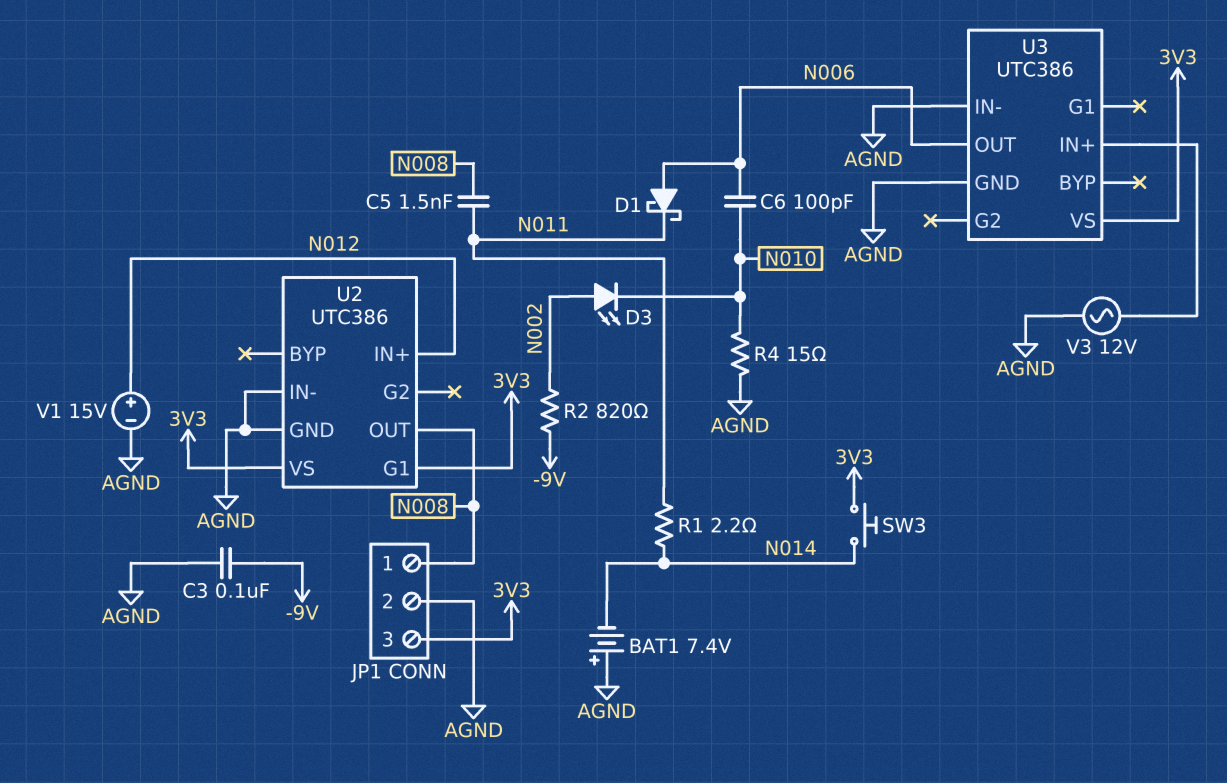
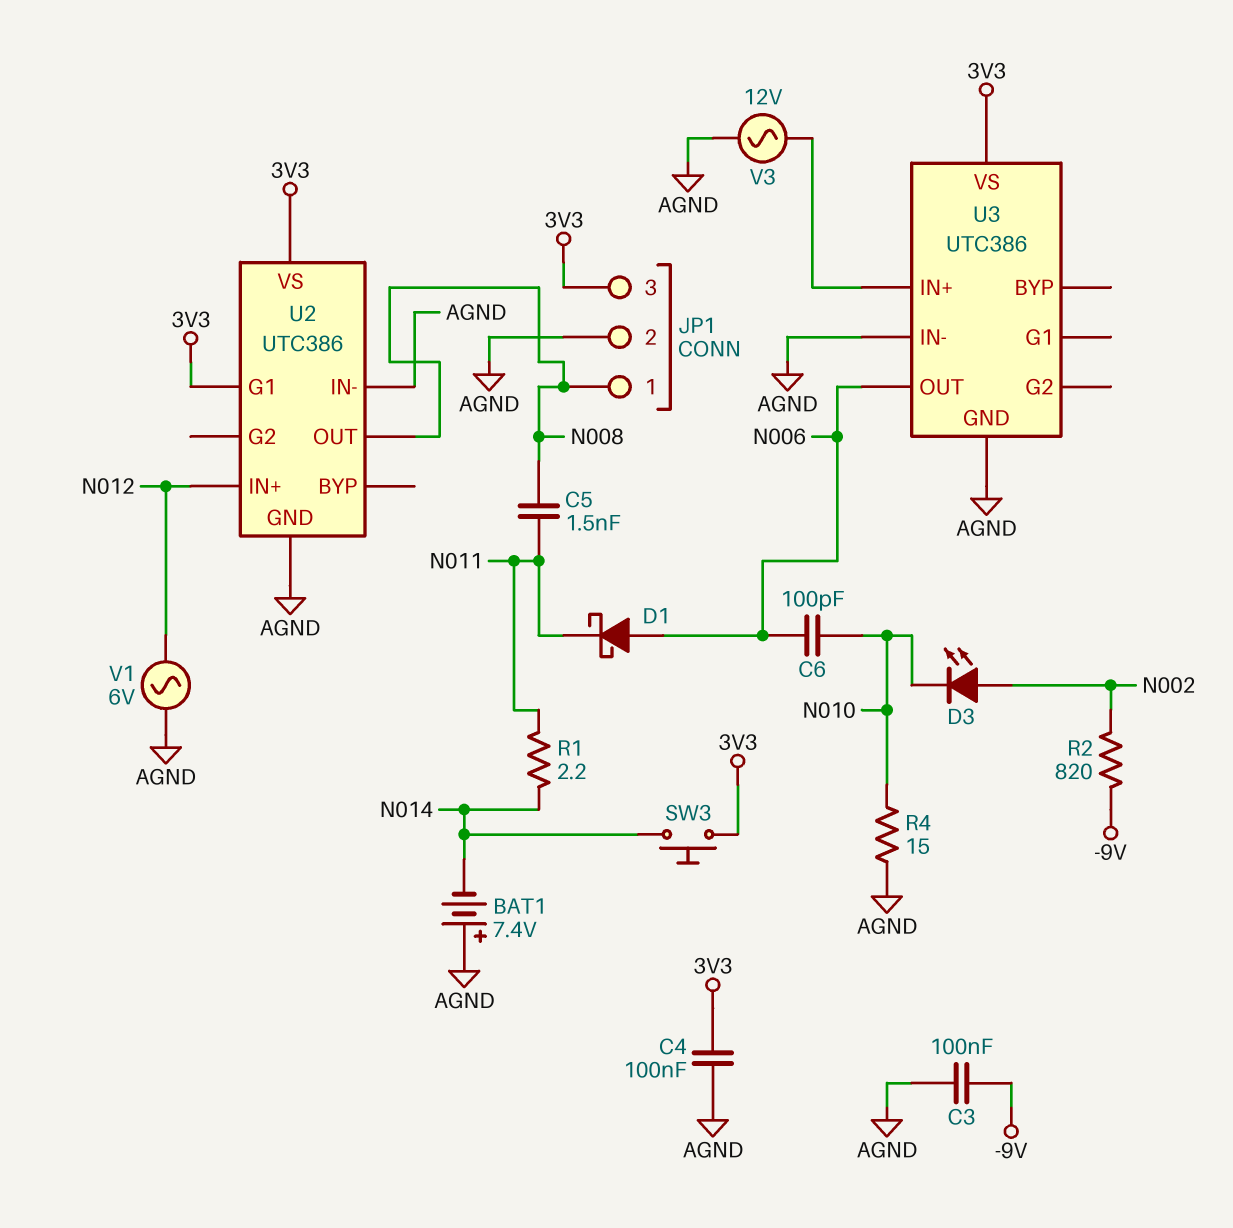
C4: none -> 100nF (3V3, AGND)
V1: 15V (plus N012, minus AGND) -> AC 6V (AGND, N012)

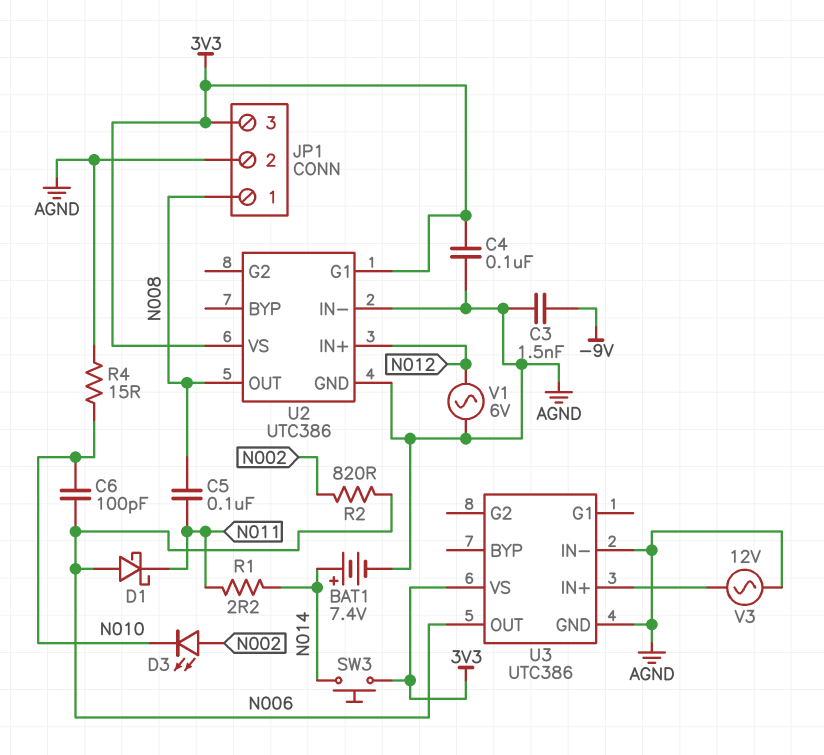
BAT1: 7.4V (plus AGND, minus N014) -> 7.4V (plus N014, minus AGND)
C3: 100nF (-9V, AGND) -> 1.5nF (-9V, AGND)
C5: 1.5nF (N008, N011) -> 100nF (N008, N011)
R2: 820 (-9V, N002) -> 820 (N002, N006)

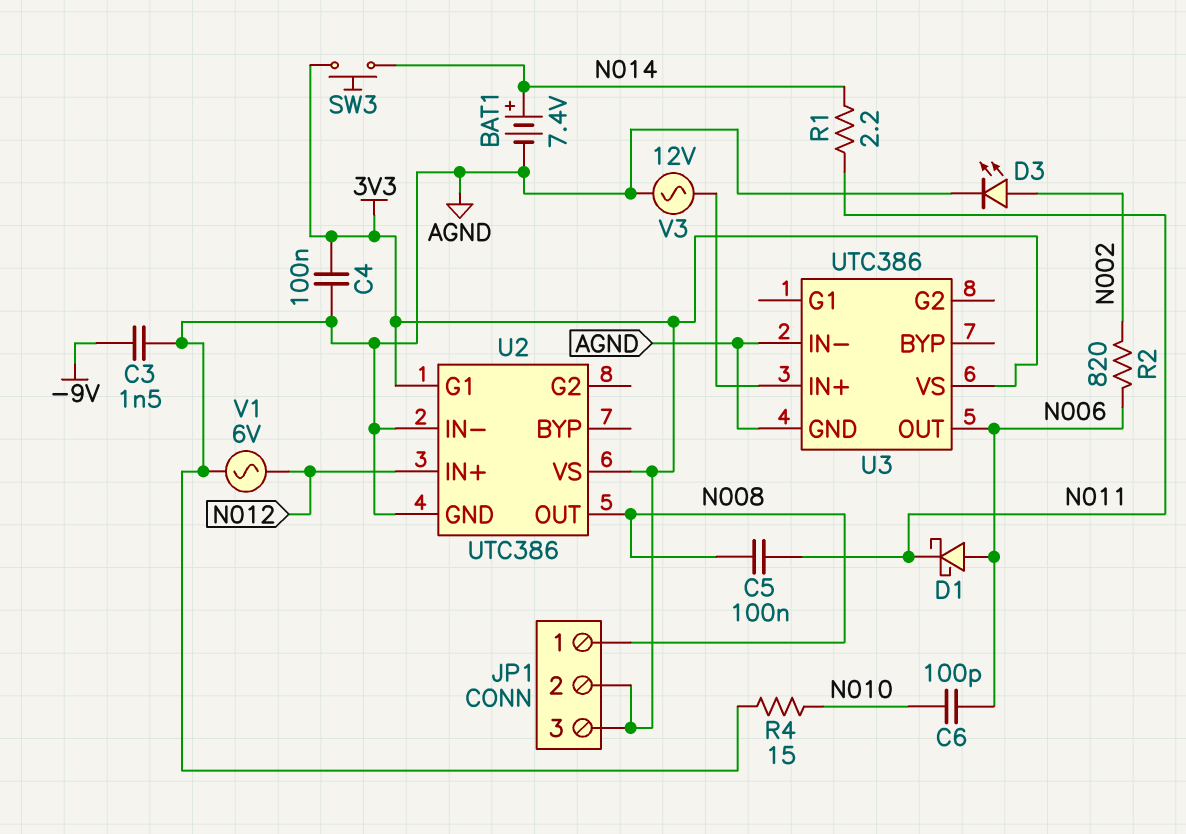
D3: LED (A N002, K N010) -> LED (A N002, K AGND)
JP1 pin 2: AGND -> 3V3

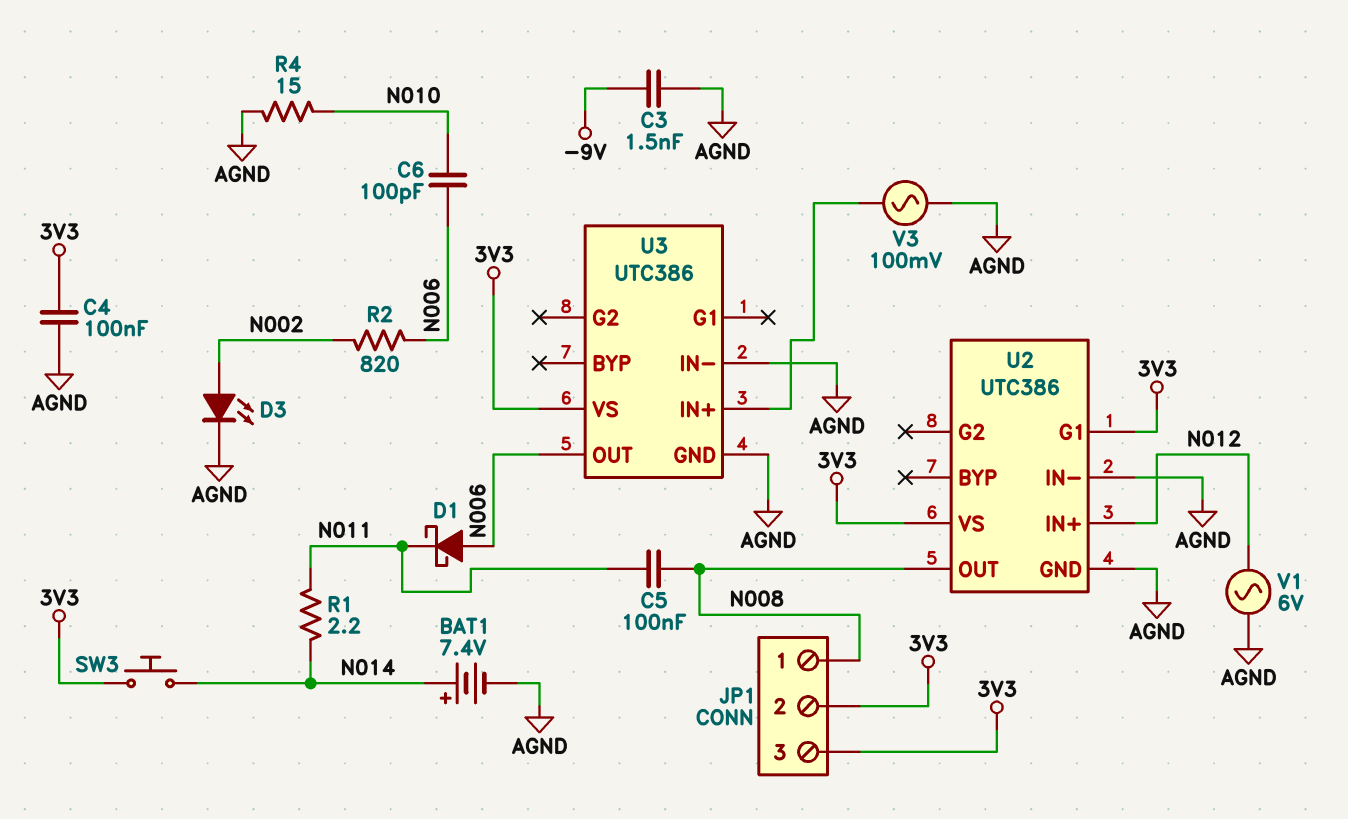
V3: AC 12V (AGND, U3/IN+) -> AC 100mV (AGND, U3/IN+)

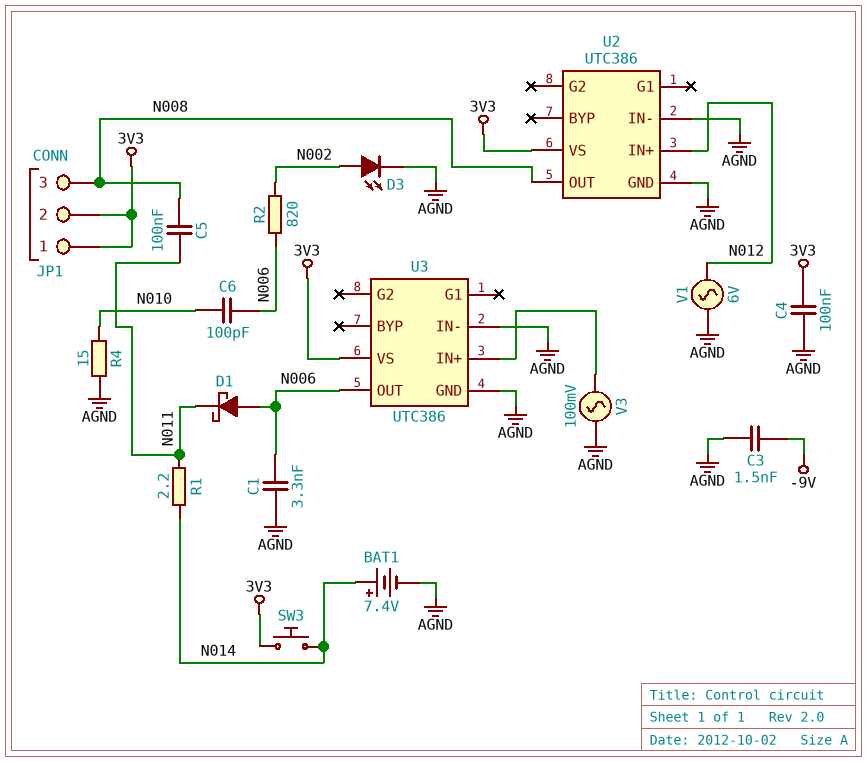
C1: none -> 3.3nF (AGND, N006)
JP1 pin 1: N008 -> 3V3
JP1 pin 3: 3V3 -> N008
U2 pin G1: 3V3 -> none

